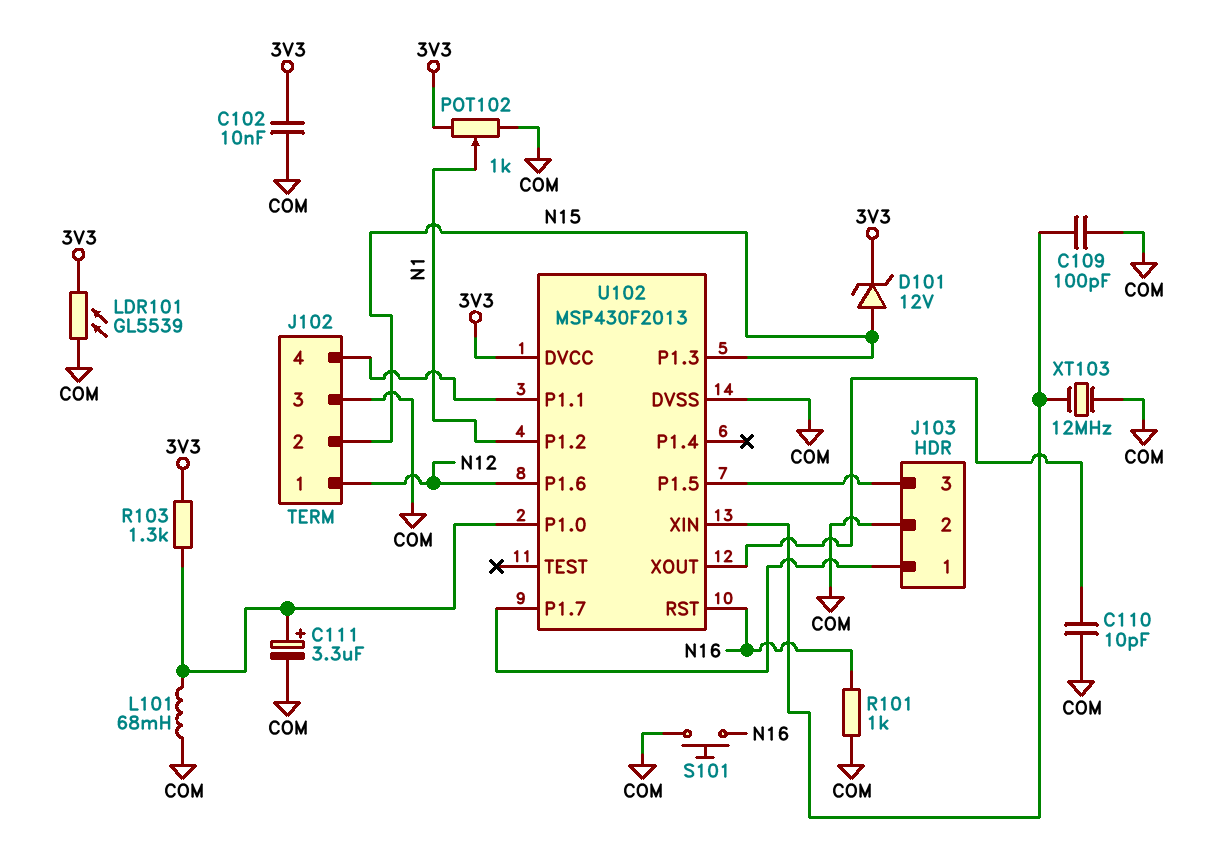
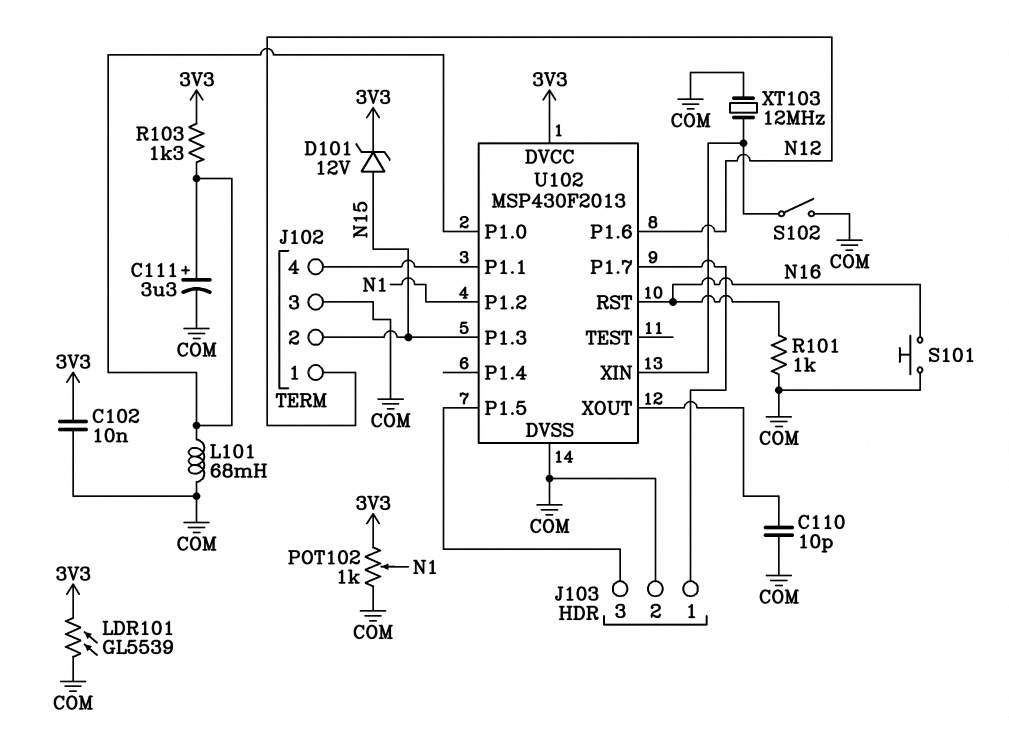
C109: 100pF (COM, U102/XIN) -> none
S102: none -> switch (COM, U102/XIN)

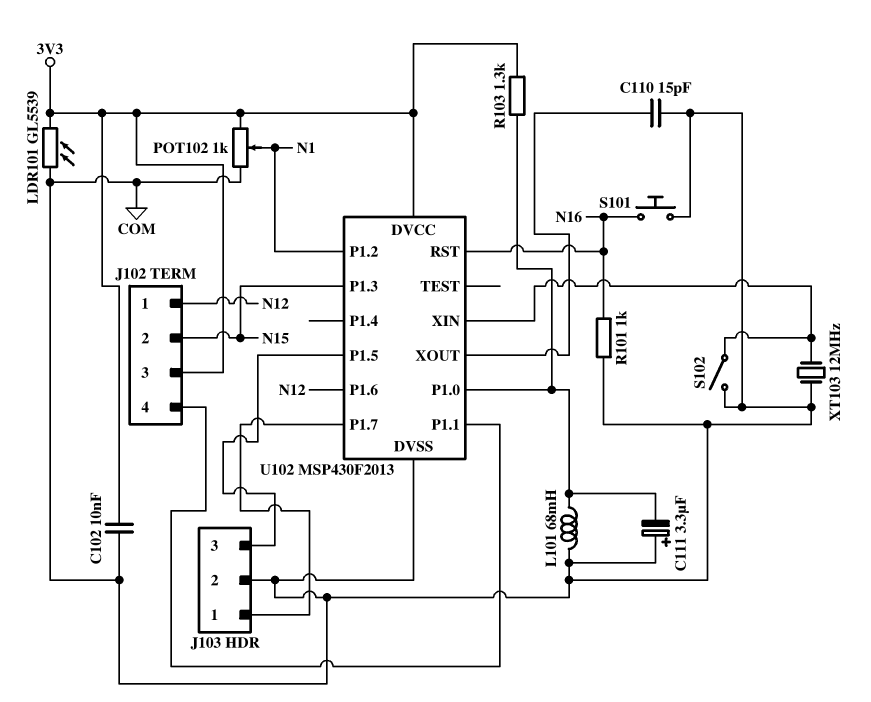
C110: 10pF (COM, U102/XOUT) -> 15pF (COM, U102/XOUT)
C111: 3.3uF (plus U102/P1.0, minus COM) -> 3.3uF (plus COM, minus U102/P1.0)
D101: zener 12V (A N15, K 3V3) -> none
J102 pin 3: COM -> 3V3

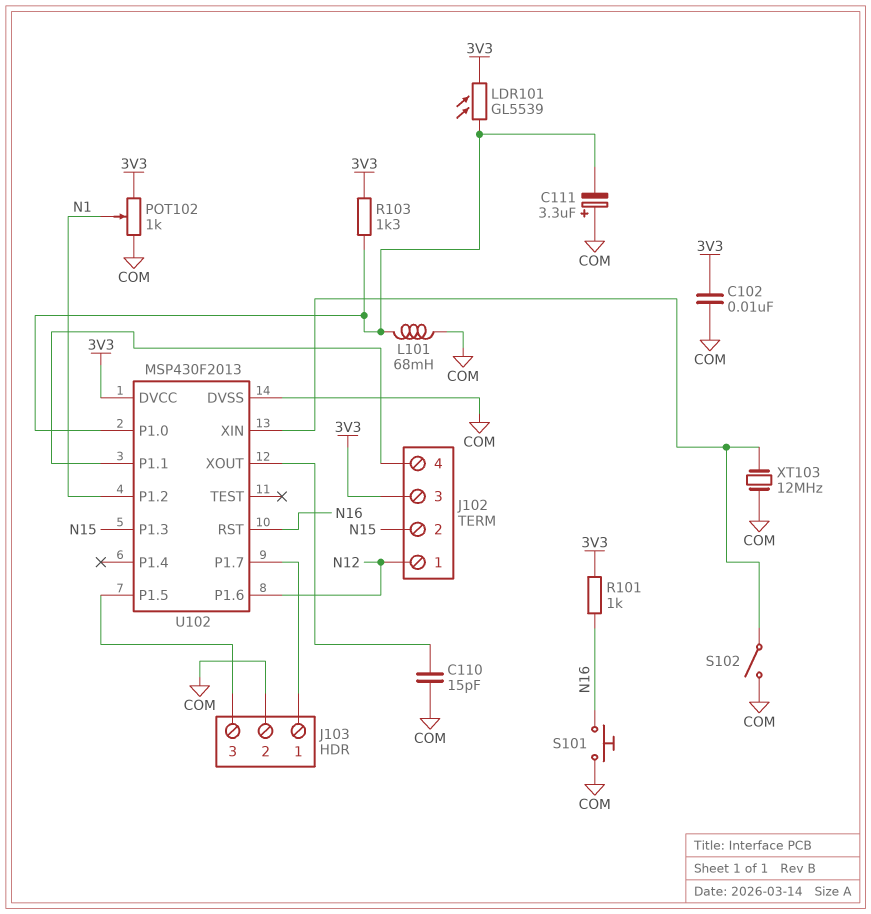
LDR101: GL5539 (3V3, COM) -> GL5539 (3V3, U102/P1.0)
R101: 1k (COM, N16) -> 1k (3V3, N16)

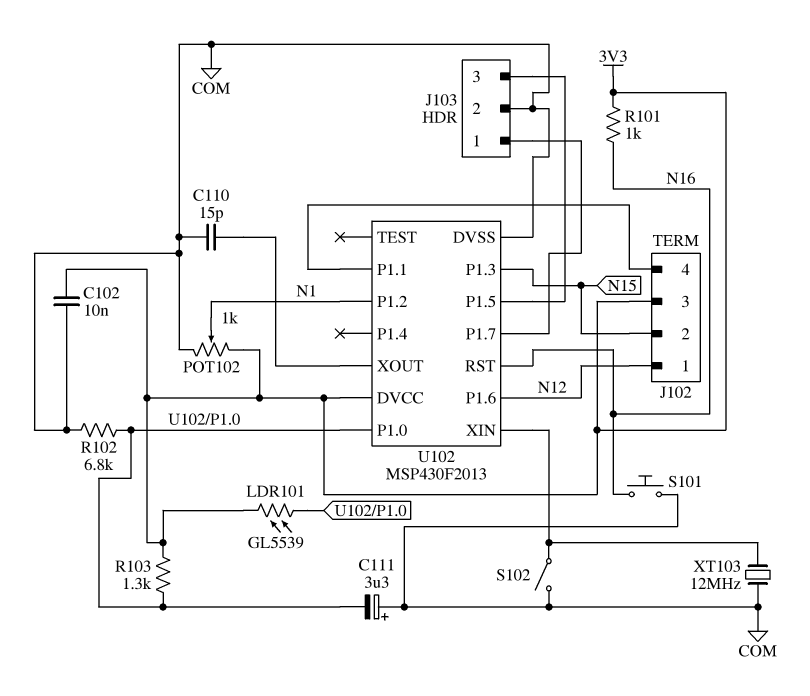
L101: 68mH (COM, U102/P1.0) -> none
R102: none -> 6.8k (COM, U102/P1.0)

